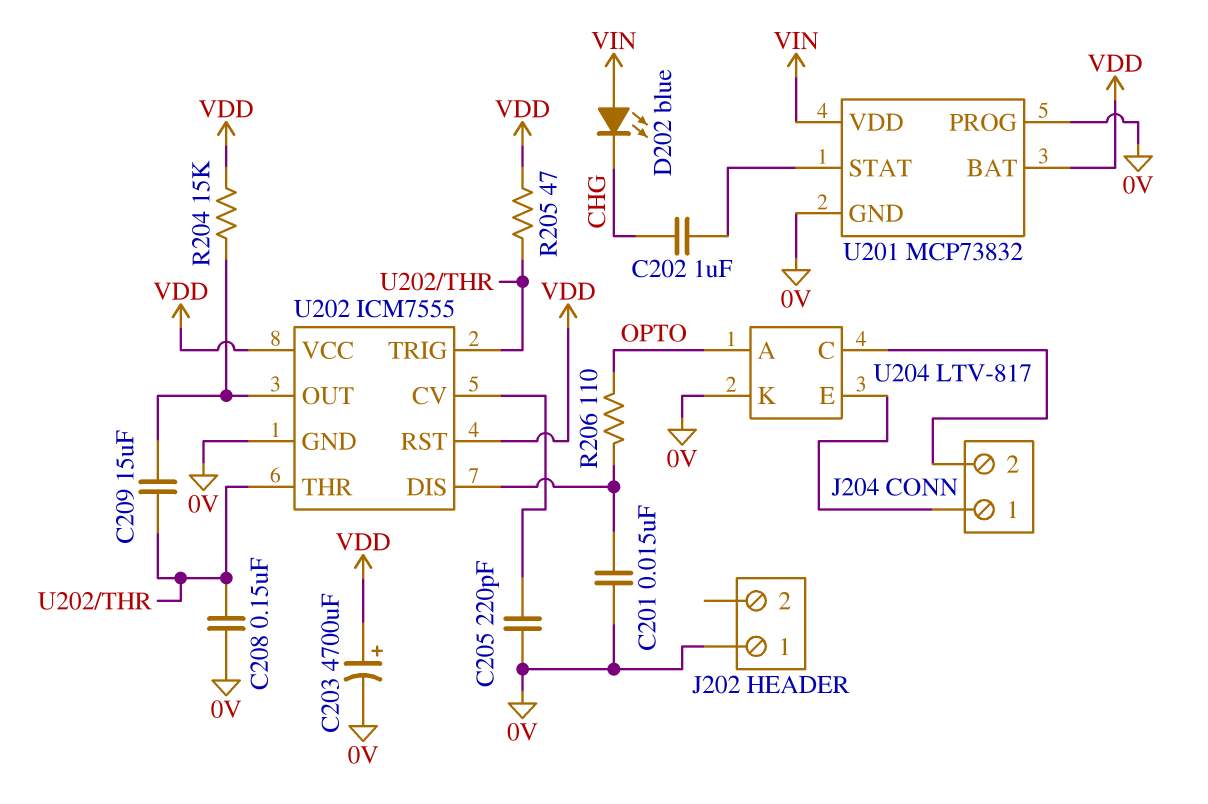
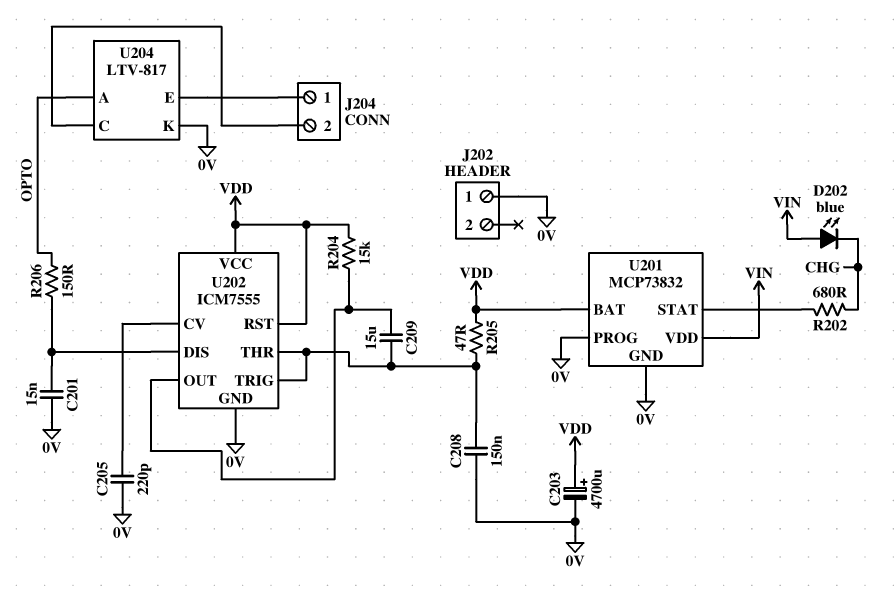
C202: 1uF (CHG, U201/STAT) -> none
R202: none -> 680 (CHG, U201/STAT)
R206: 110 (OPTO, U202/DIS) -> 150 (OPTO, U202/DIS)

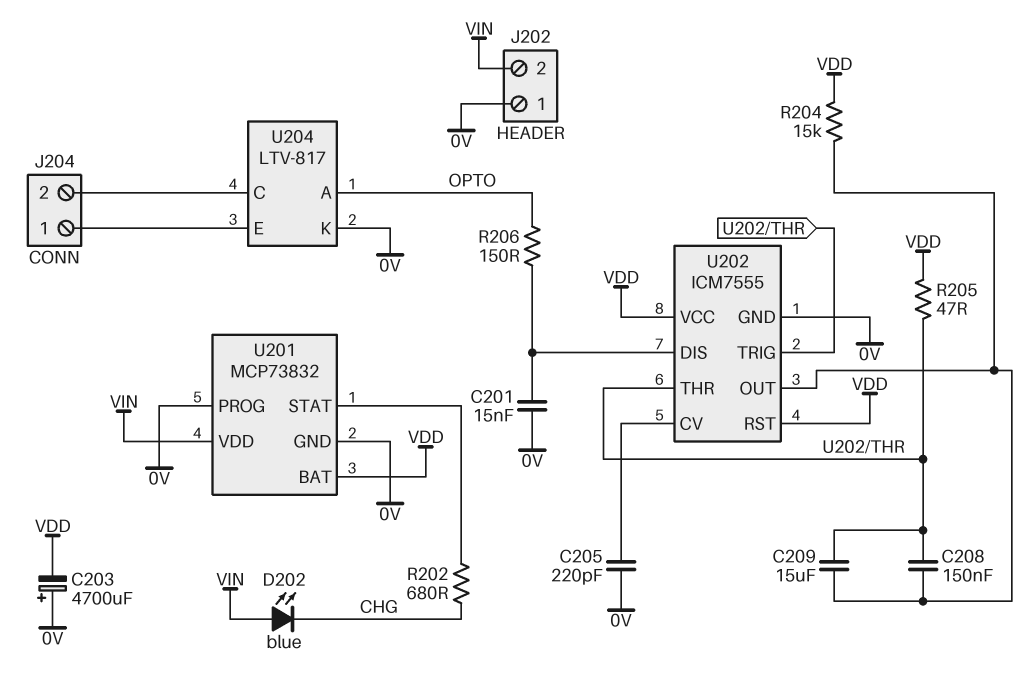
C203: 4700uF (plus VDD, minus 0V) -> 4700uF (plus 0V, minus VDD)
C208: 150nF (0V, U202/THR) -> 150nF (U202/OUT, U202/THR)
J202 pin 2: none -> VIN

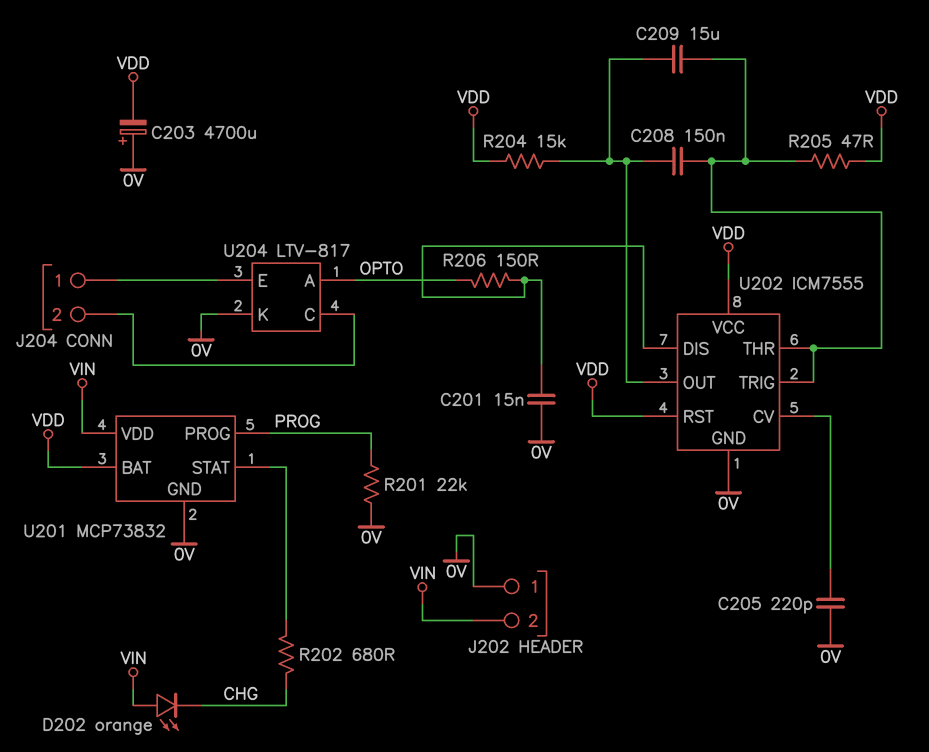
D202: LED blue (A VIN, K CHG) -> LED orange (A VIN, K CHG)
R201: none -> 22k (0V, PROG)
U201 pin PROG: 0V -> PROG

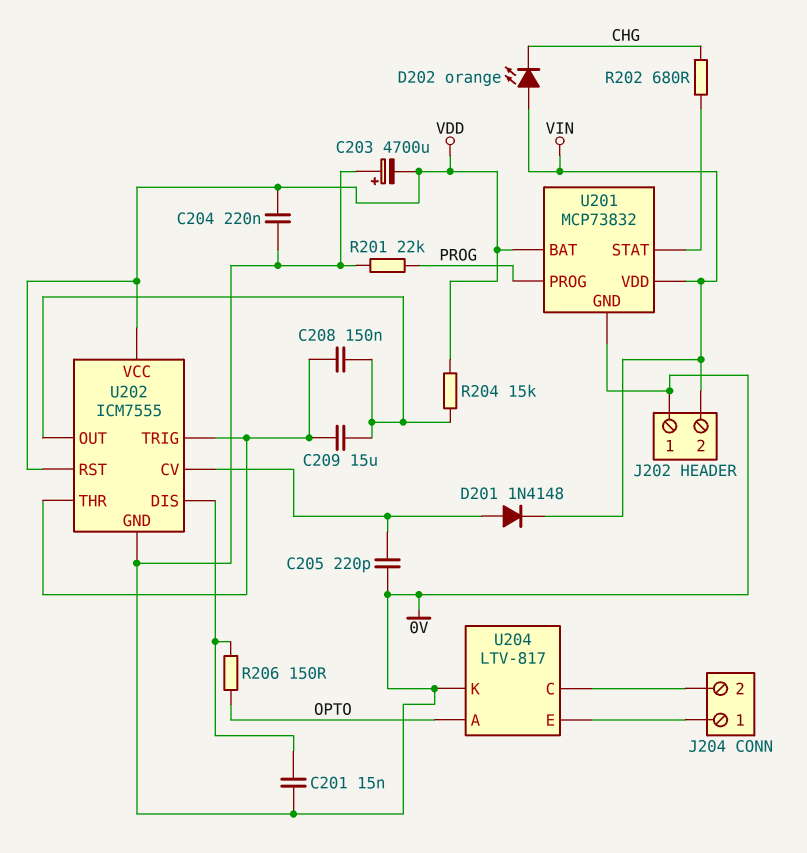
C204: none -> 220nF (0V, VDD)
D201: none -> diode 1N4148 (A U202/CV, K VIN)
R205: 47 (U202/THR, VDD) -> none

